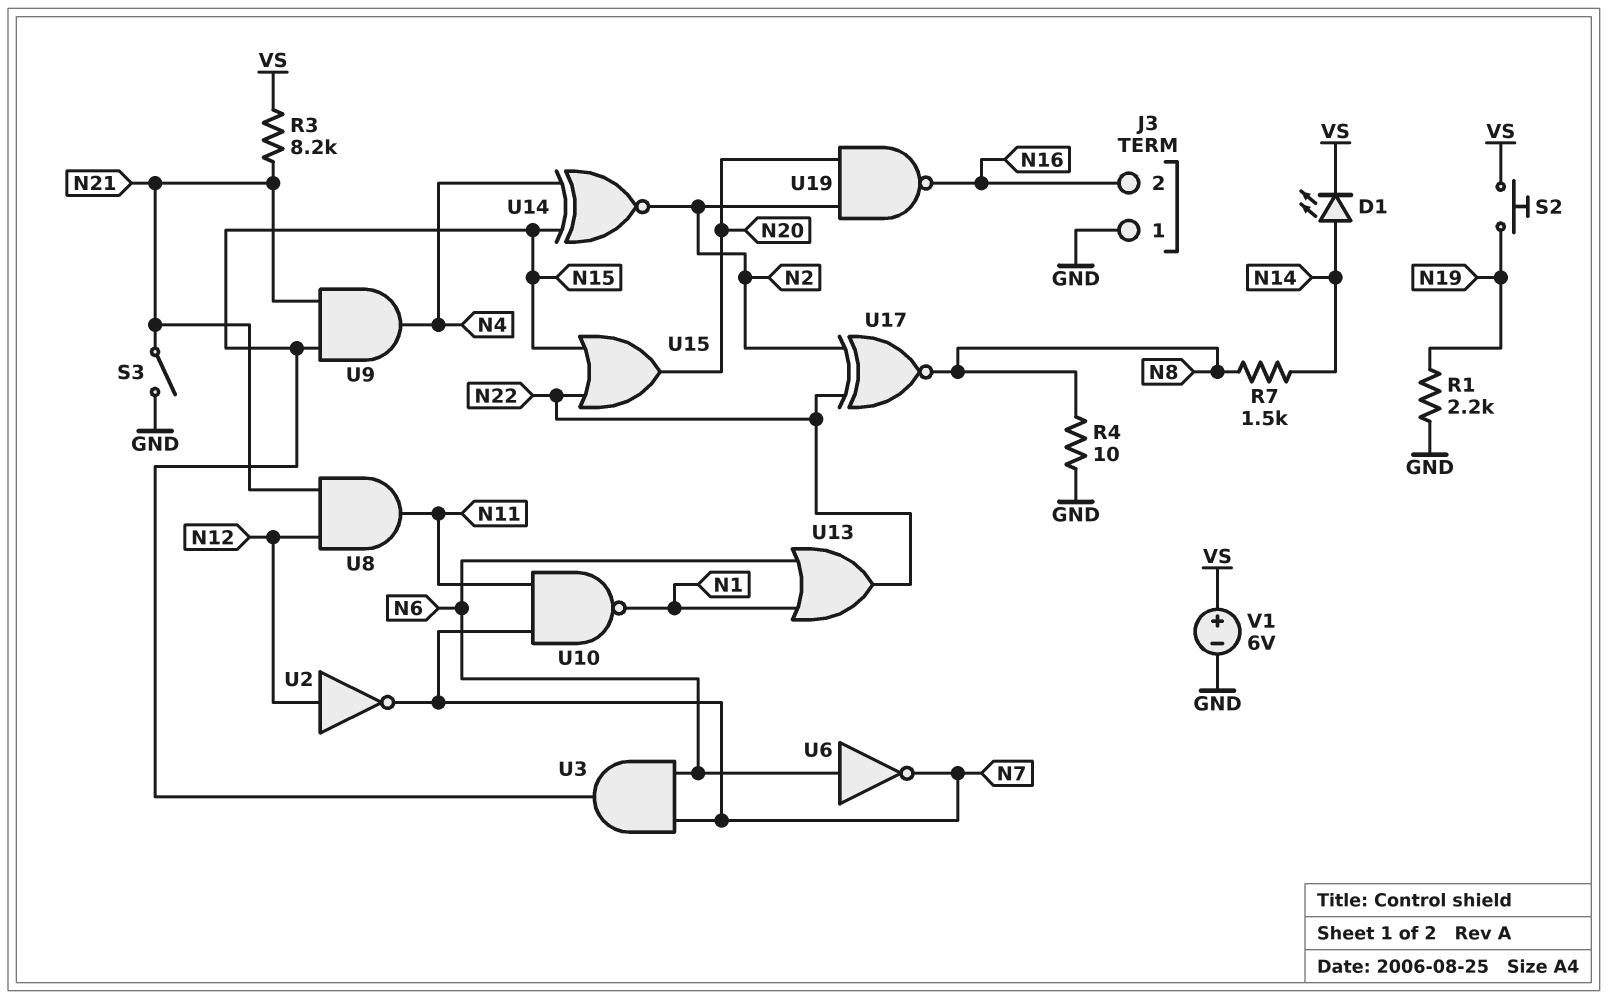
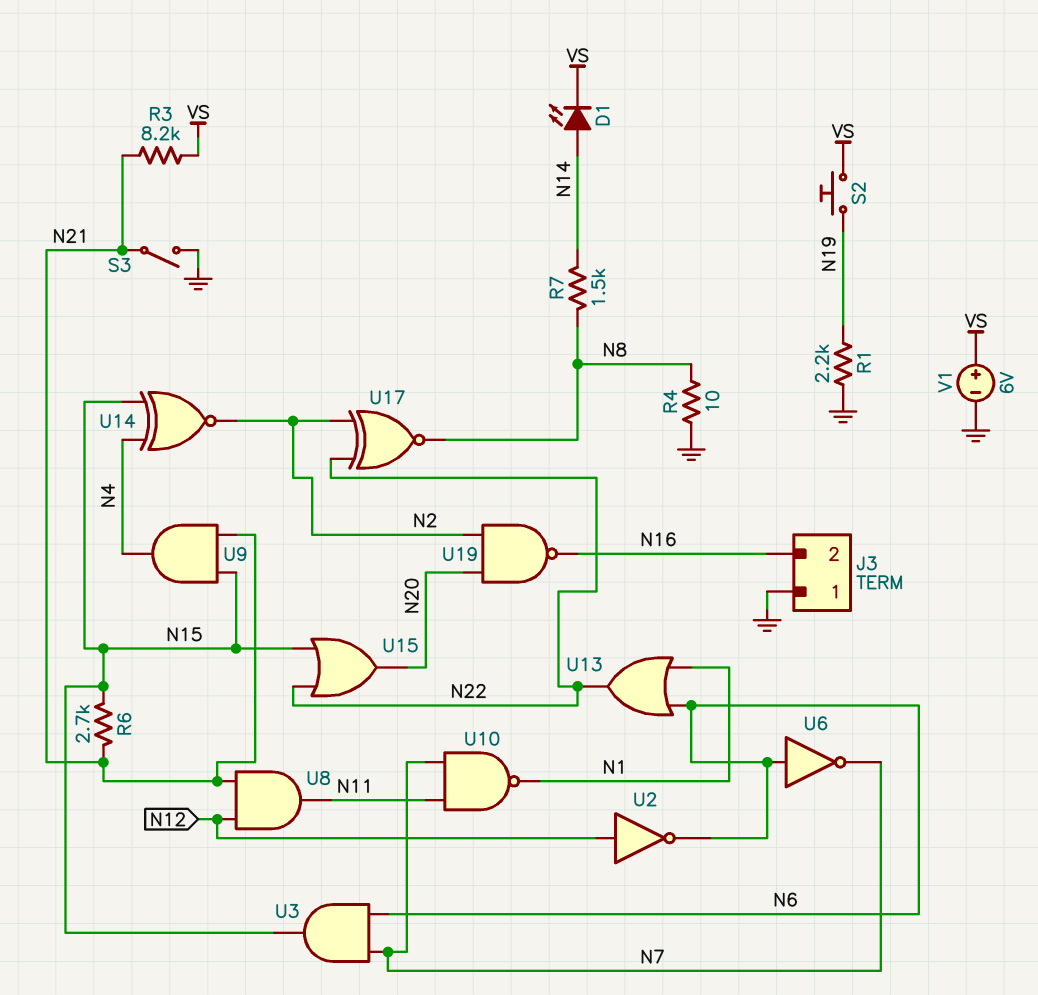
R6: none -> 2.7k (N15, N21)
U2: NOT (in N12, out N7) -> NOT (in N12, out N6)

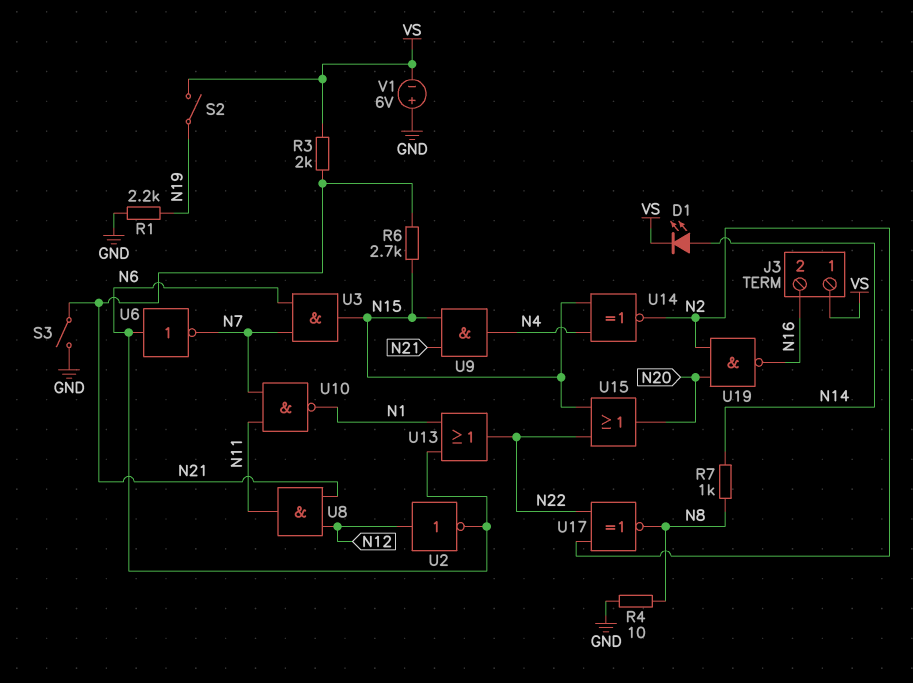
J3 pin 1: GND -> VS
R3: 8.2k (N21, VS) -> 2k (N21, VS)
R7: 1.5k (N8, N14) -> 1k (N8, N14)
S2: button (N19, VS) -> switch (N19, VS)
V1: 6V (plus VS, minus GND) -> 6V (plus GND, minus VS)

